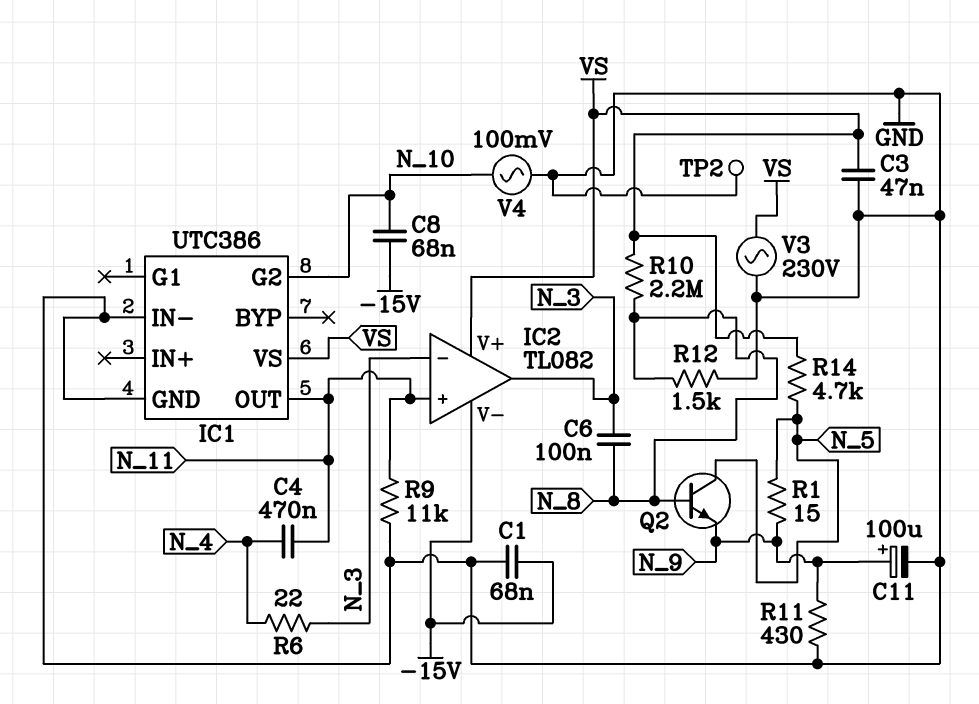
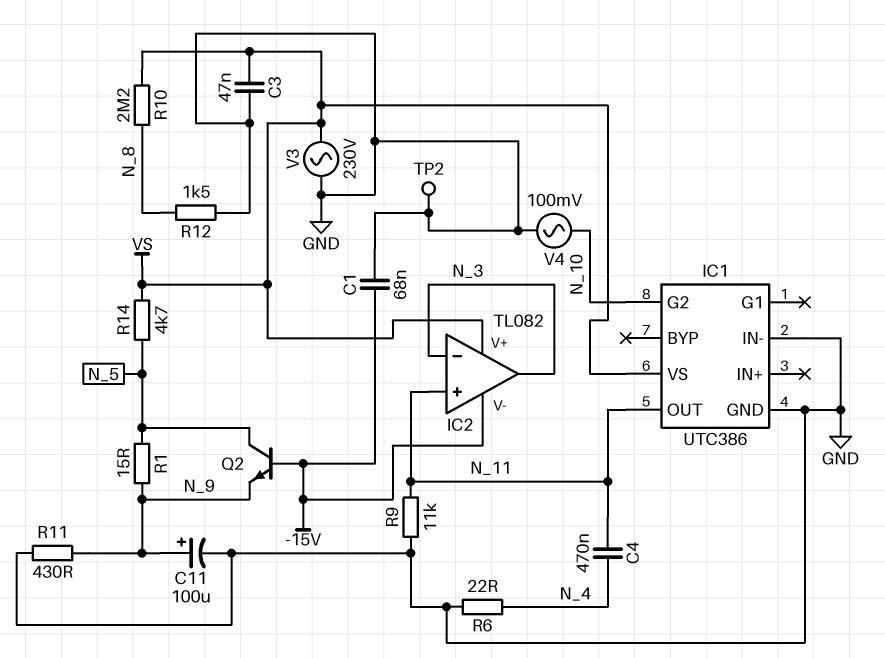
C6: 100nF (N_3, N_8) -> none
C8: 68nF (-15V, N_10) -> none
Q2: NPN (B N_8, C N_5, E N_9) -> NPN (B -15V, C N_5, E N_9)
R6: 22 (N_3, N_4) -> 22 (GND, N_4)

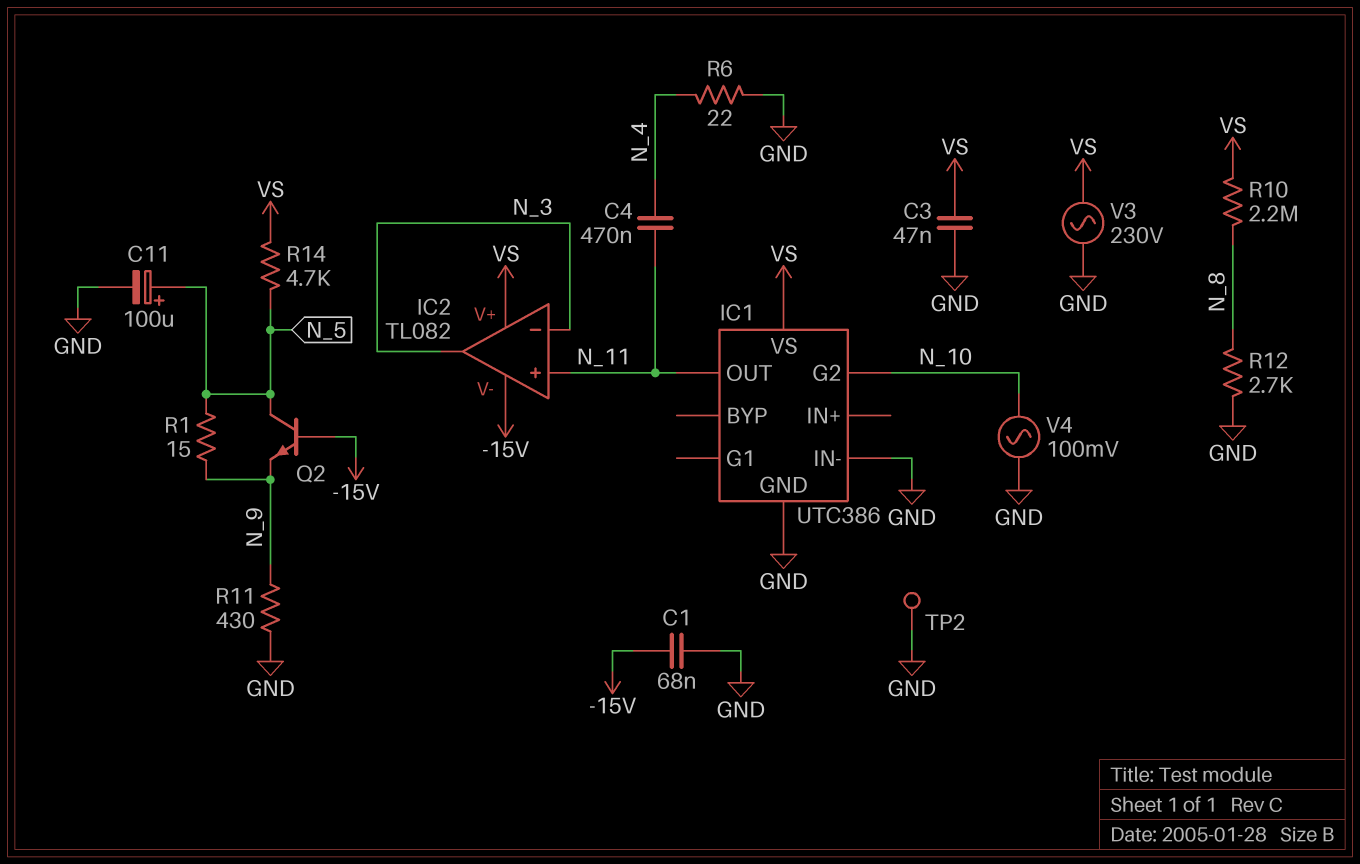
C11: 100uF (plus N_9, minus GND) -> 100uF (plus N_5, minus GND)
R9: 11k (GND, N_11) -> none
R12: 1.5k (GND, N_8) -> 2.7k (GND, N_8)

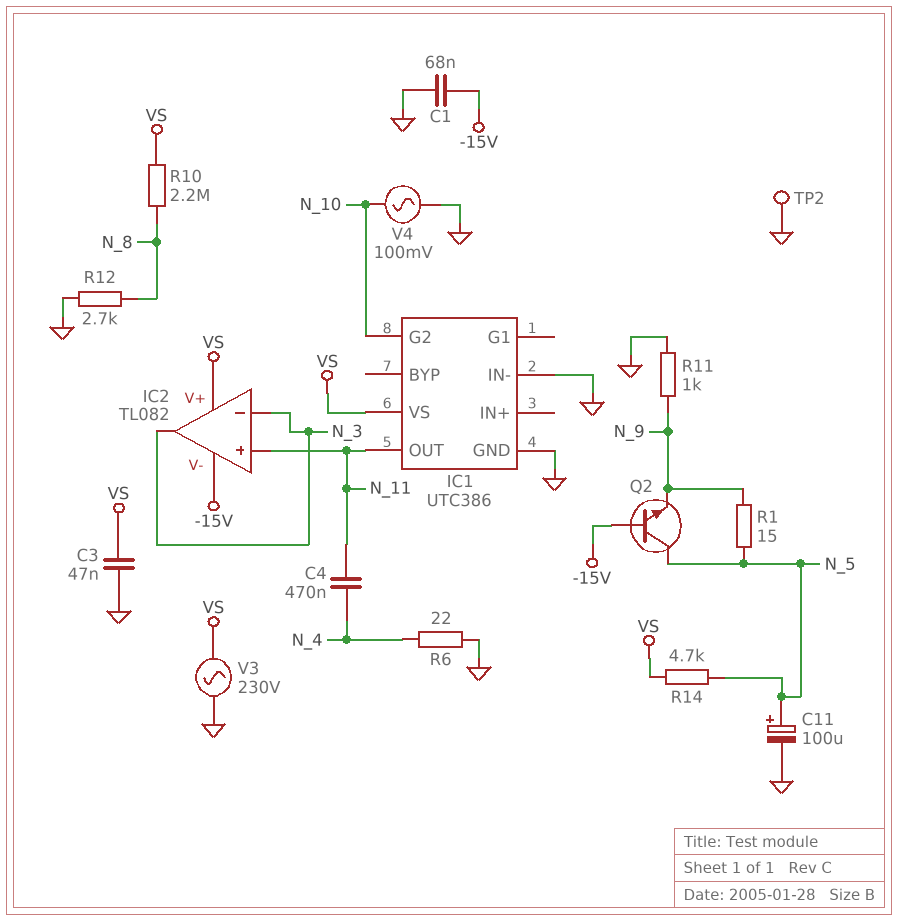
R11: 430 (GND, N_9) -> 1k (GND, N_9)

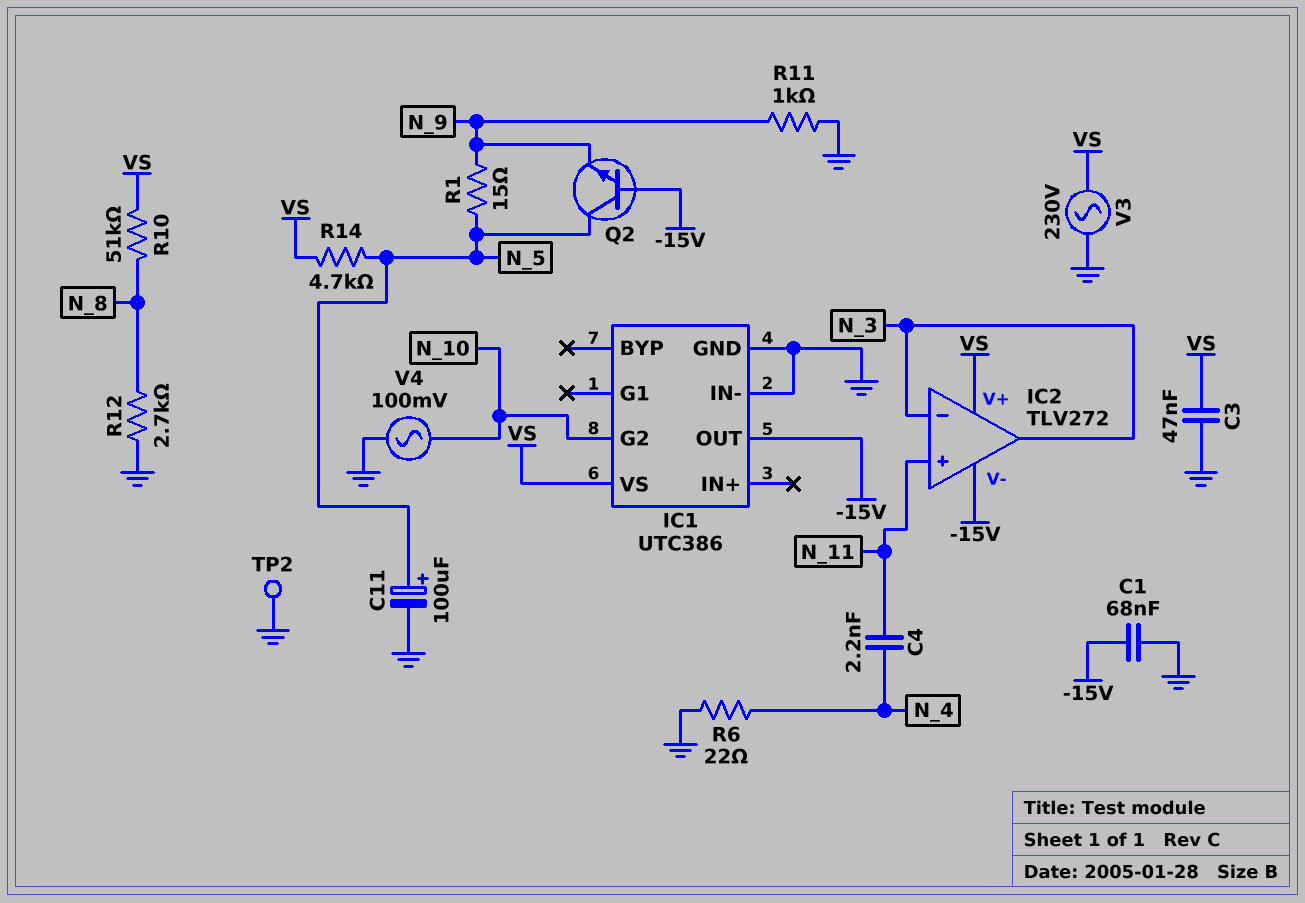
C4: 470nF (N_4, N_11) -> 2.2nF (N_4, N_11)
IC1 pin OUT: N_11 -> -15V
IC2: TL082 -> TLV272
R10: 2.2M (N_8, VS) -> 51k (N_8, VS)

